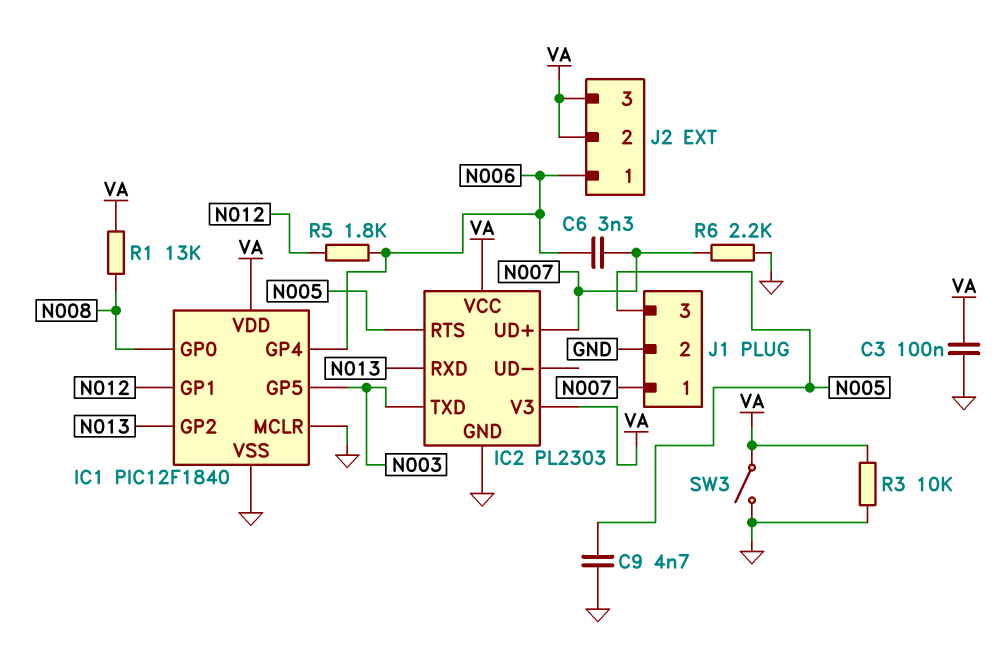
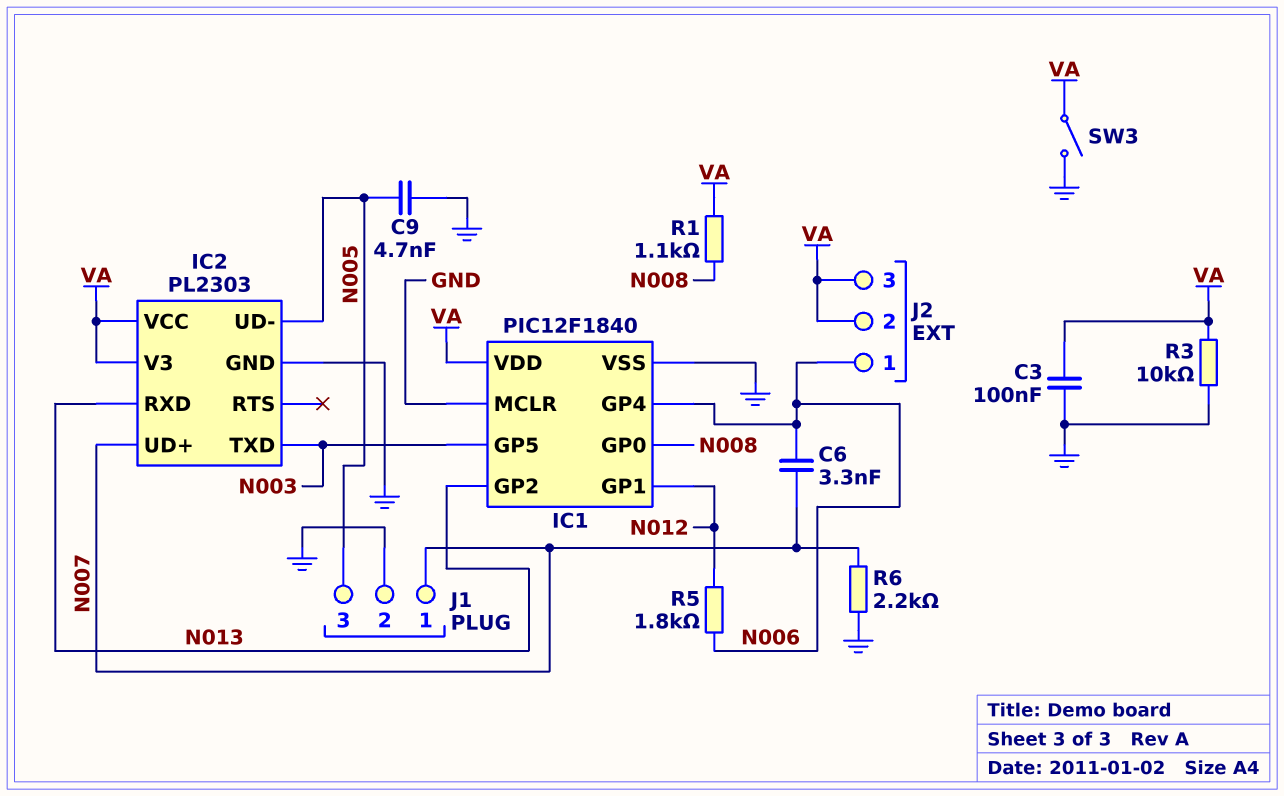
IC2 pin RTS: N005 -> none
IC2 pin UD-: none -> N005
R1: 13k (N008, VA) -> 1.1k (N008, VA)

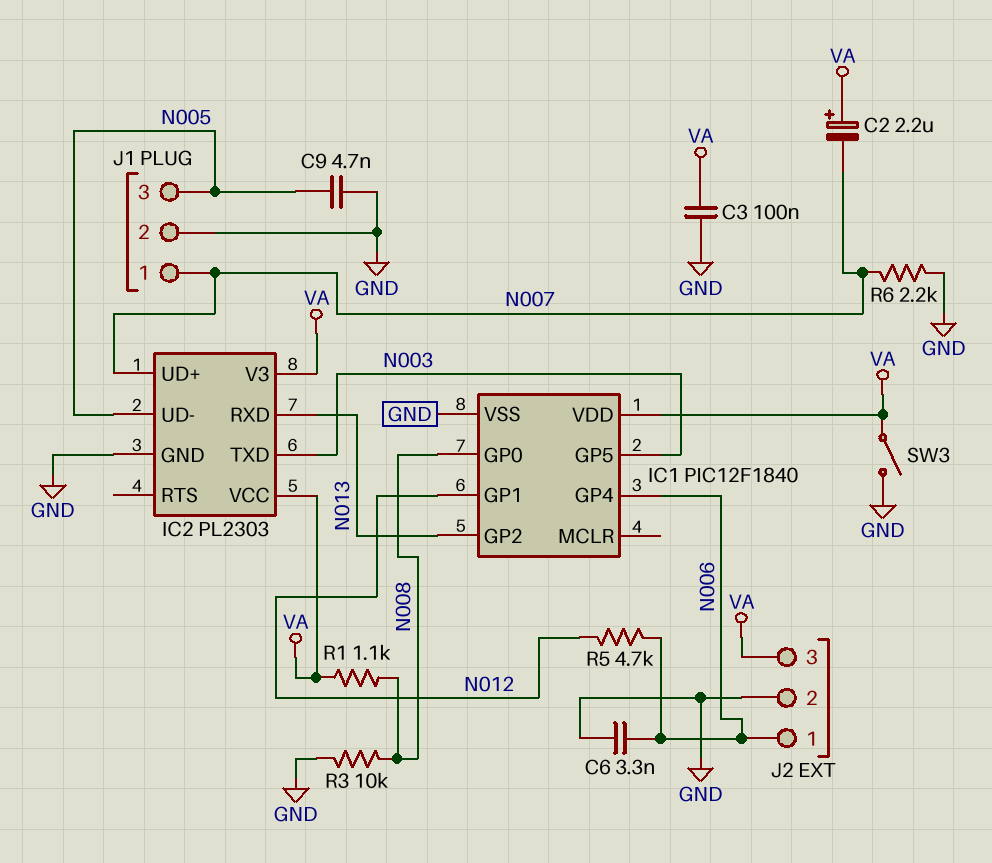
C2: none -> 2.2uF (plus VA, minus N007)
C6: 3.3nF (N006, N007) -> 3.3nF (GND, N006)
IC1 pin MCLR: GND -> none
J2 pin 2: VA -> GND
R3: 10k (GND, VA) -> 10k (GND, N008)
R5: 1.8k (N006, N012) -> 4.7k (N006, N012)

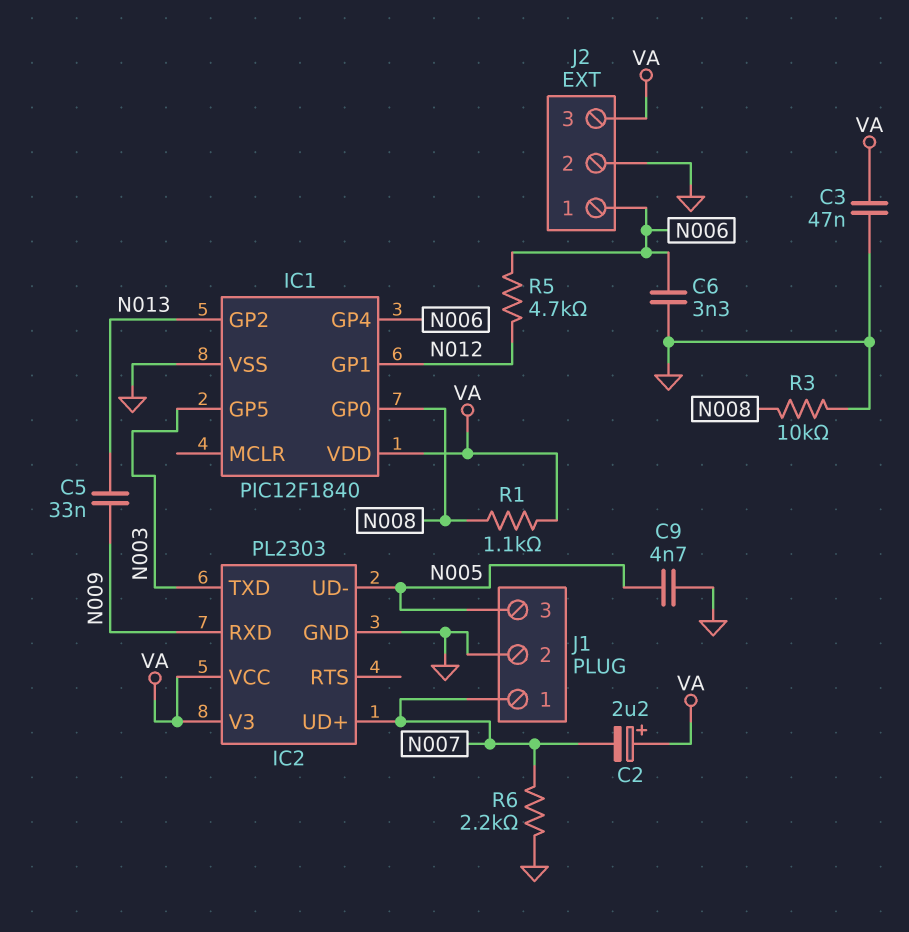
C3: 100nF (GND, VA) -> 47nF (GND, VA)
C5: none -> 33nF (N009, N013)
IC2 pin RXD: N013 -> N009
SW3: switch (GND, VA) -> none

